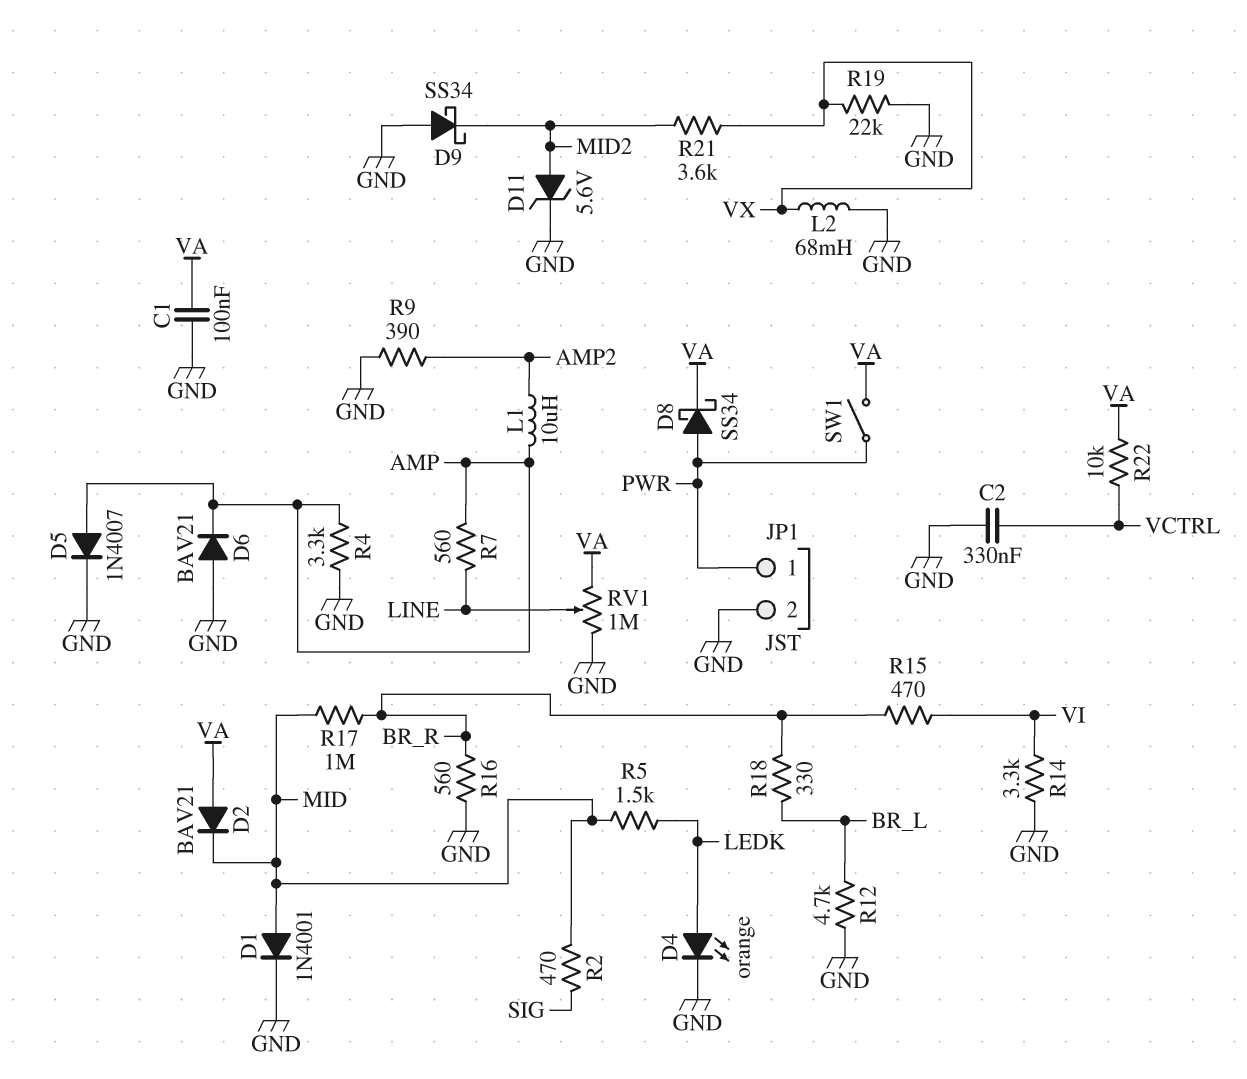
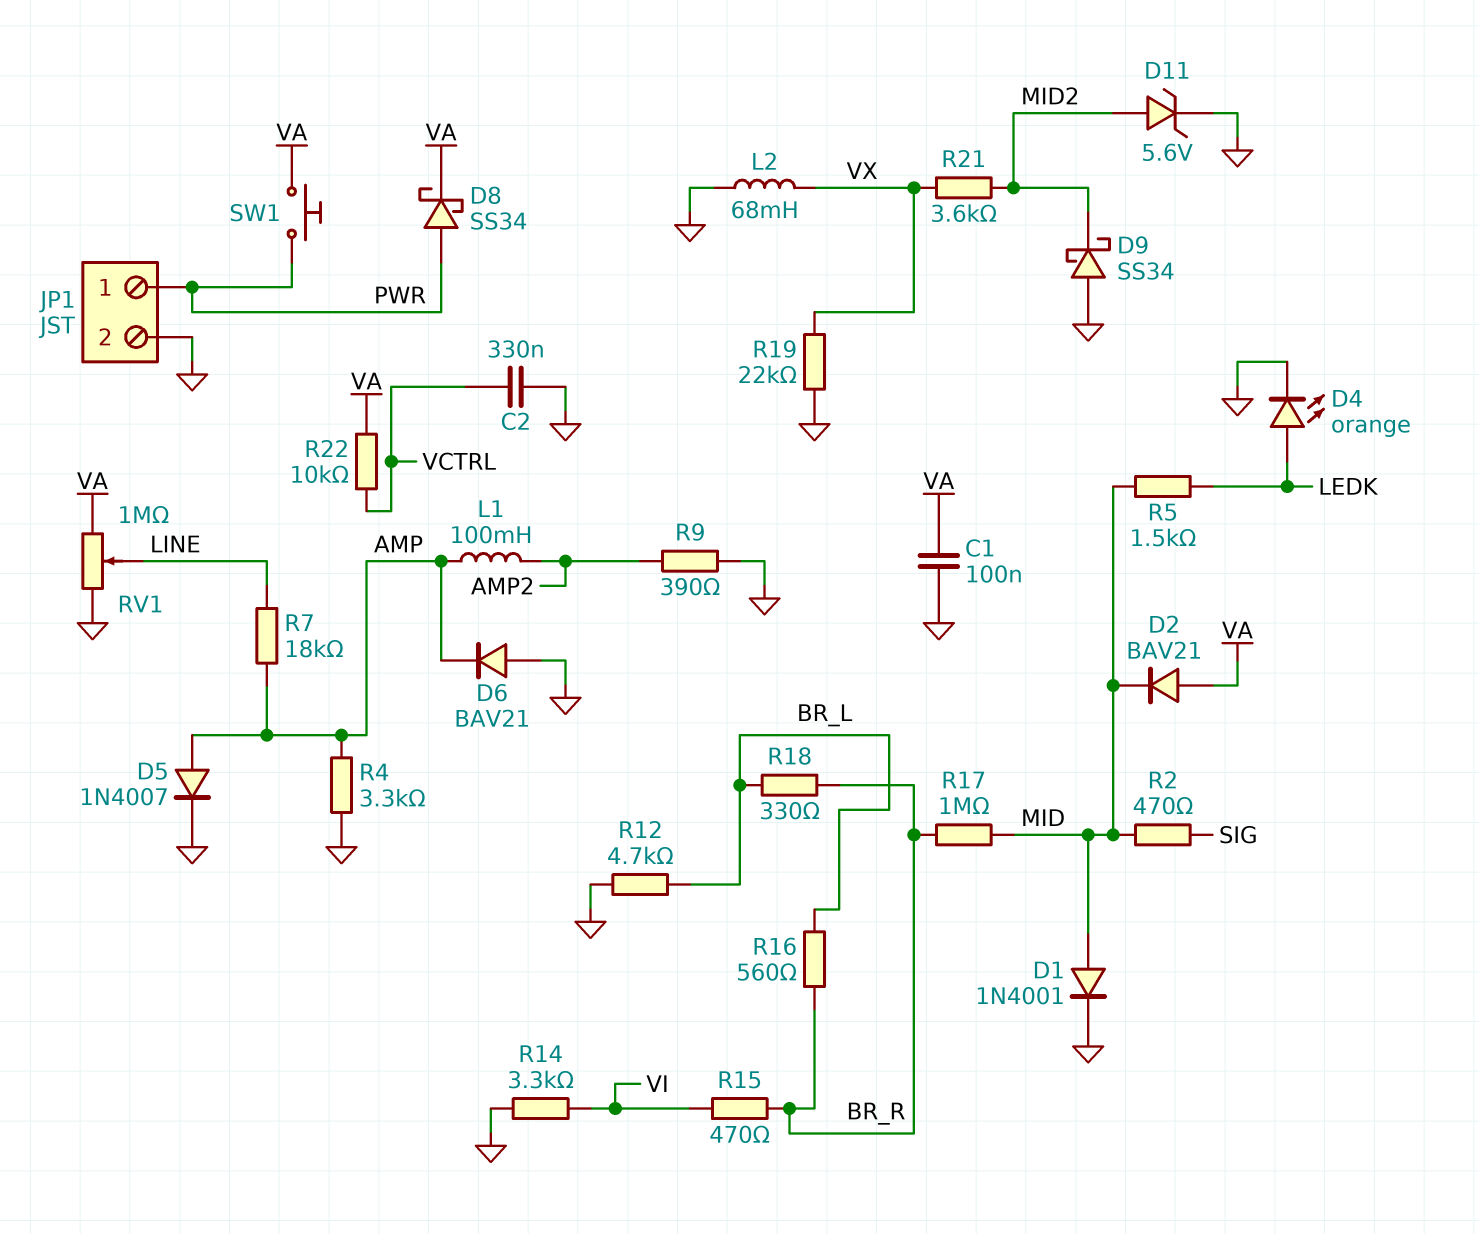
L1: 10uH (AMP, AMP2) -> 100mH (AMP, AMP2)
R7: 560 (AMP, LINE) -> 18k (AMP, LINE)
R16: 560 (BR_R, GND) -> 560 (BR_L, BR_R)
SW1: switch (PWR, VA) -> button (PWR, VA)

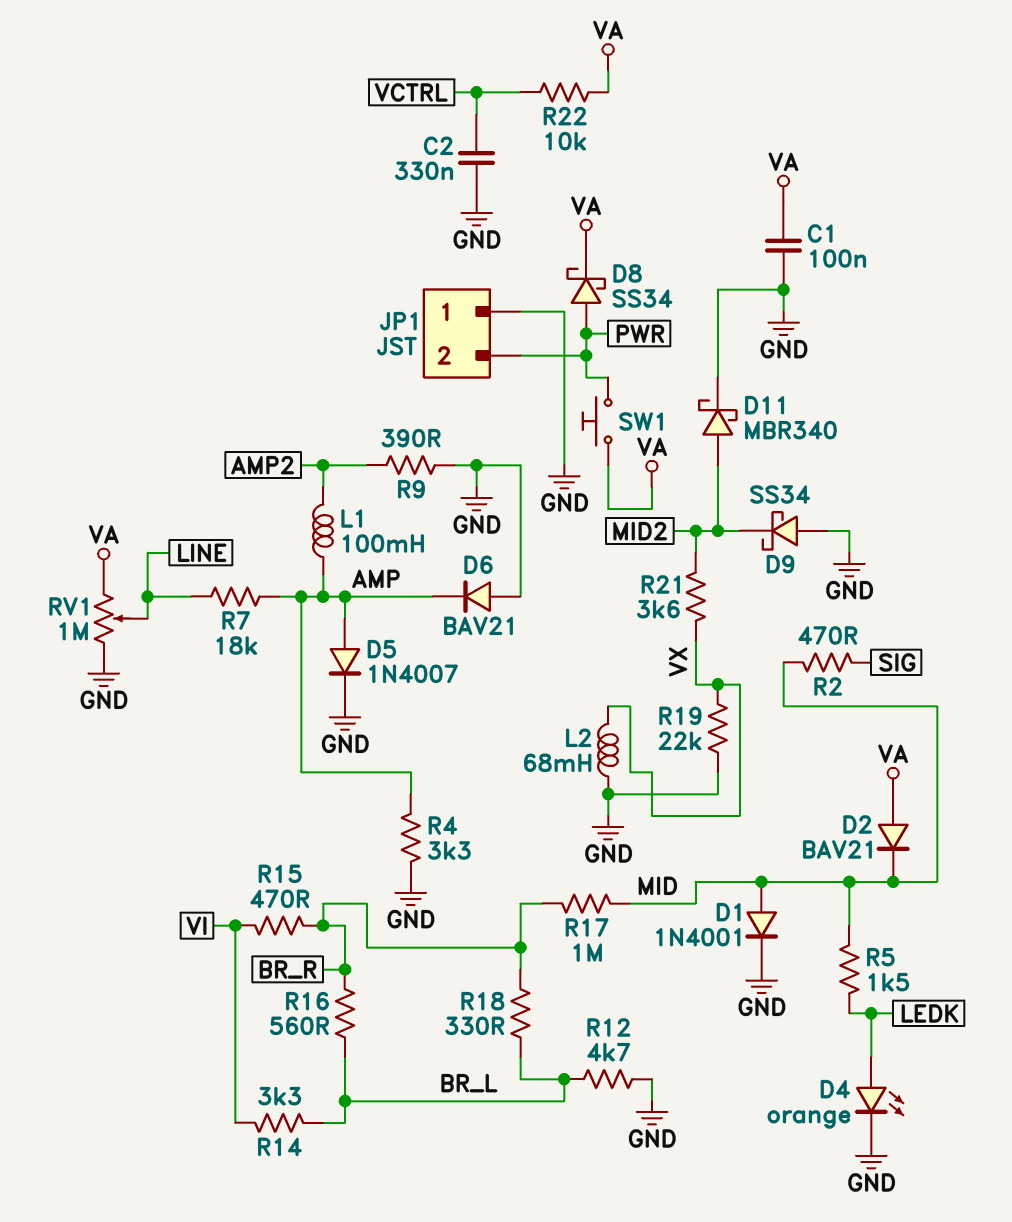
D11: zener 5.6V (A MID2, K GND) -> schottky MBR340 (A MID2, K GND)
JP1 pin 1: PWR -> GND
JP1 pin 2: GND -> PWR
R14: 3.3k (GND, VI) -> 3.3k (BR_L, VI)

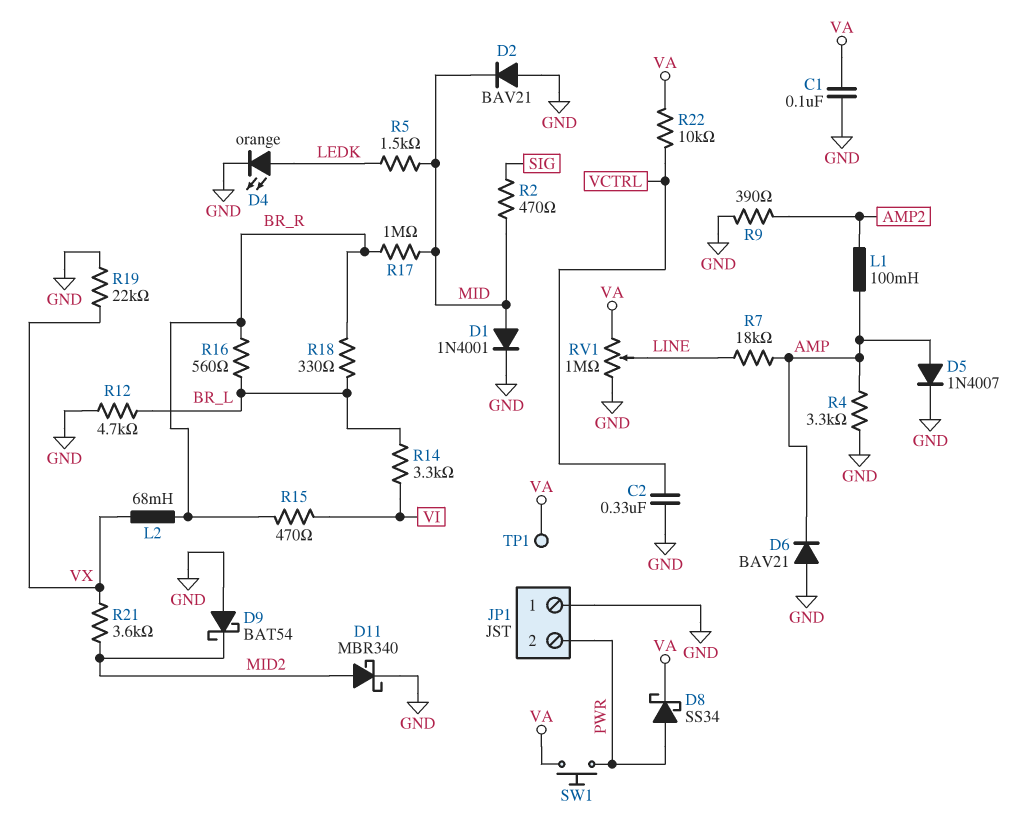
D2: diode BAV21 (A VA, K MID) -> diode BAV21 (A GND, K MID)
D9: schottky SS34 (A GND, K MID2) -> schottky BAT54 (A GND, K MID2)
L2: 68mH (GND, VX) -> 68mH (BR_R, VX)
TP1: none -> test point (VA)

